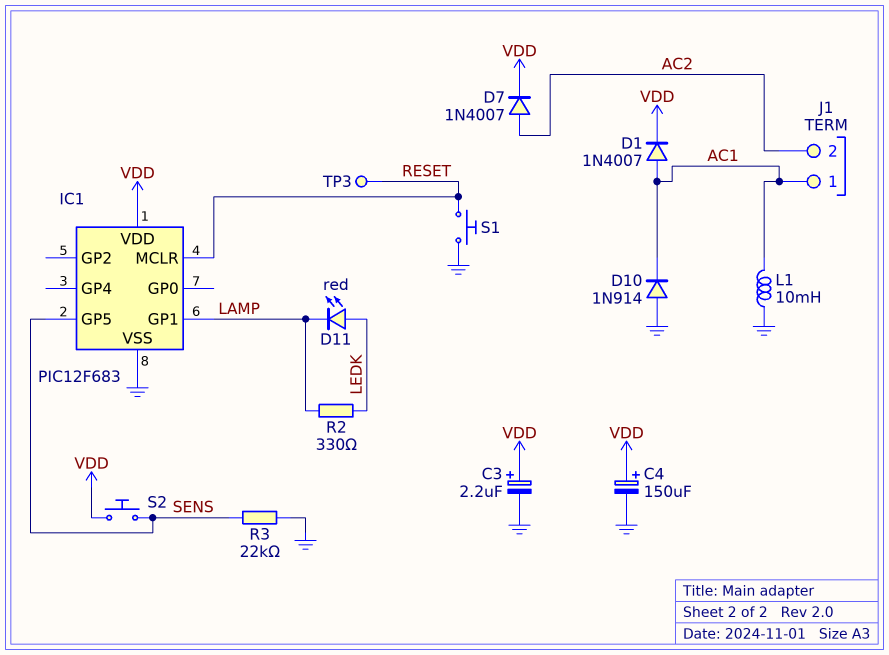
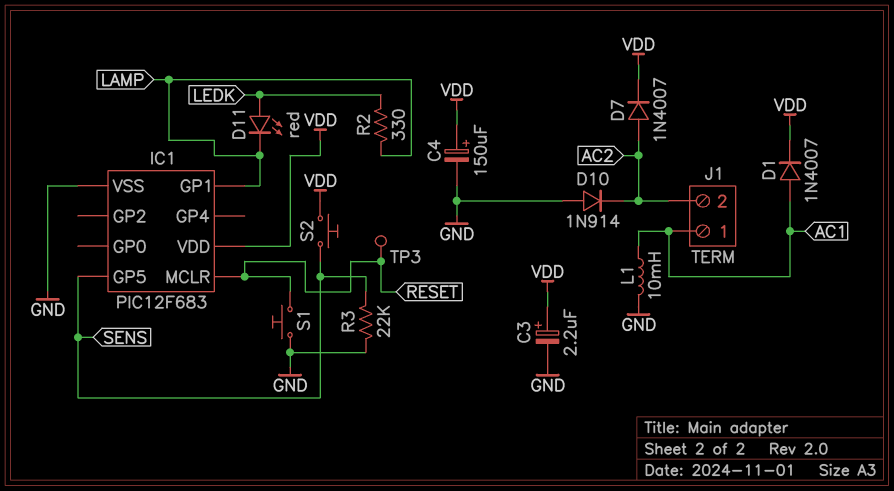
D10: diode 1N914 (A GND, K AC1) -> diode 1N914 (A GND, K AC2)

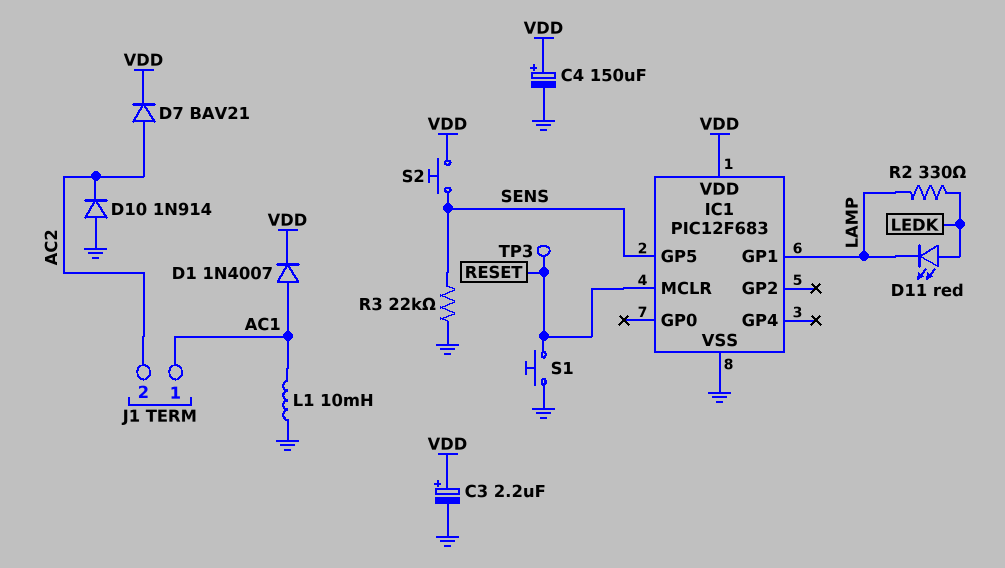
D7: diode 1N4007 (A AC2, K VDD) -> diode BAV21 (A AC2, K VDD)

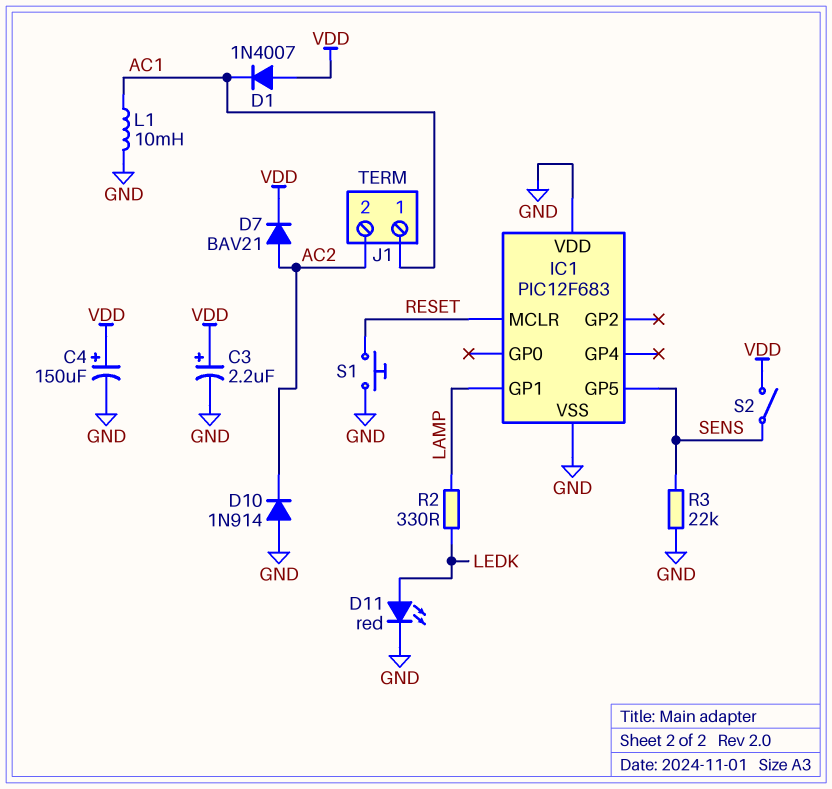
D1: diode 1N4007 (A AC1, K VDD) -> diode 1N4007 (A VDD, K AC1)
D11: LED red (A LEDK, K LAMP) -> LED red (A LEDK, K GND)
IC1 pin VDD: VDD -> GND
S2: button (SENS, VDD) -> switch (SENS, VDD)
TP3: test point (RESET) -> none

